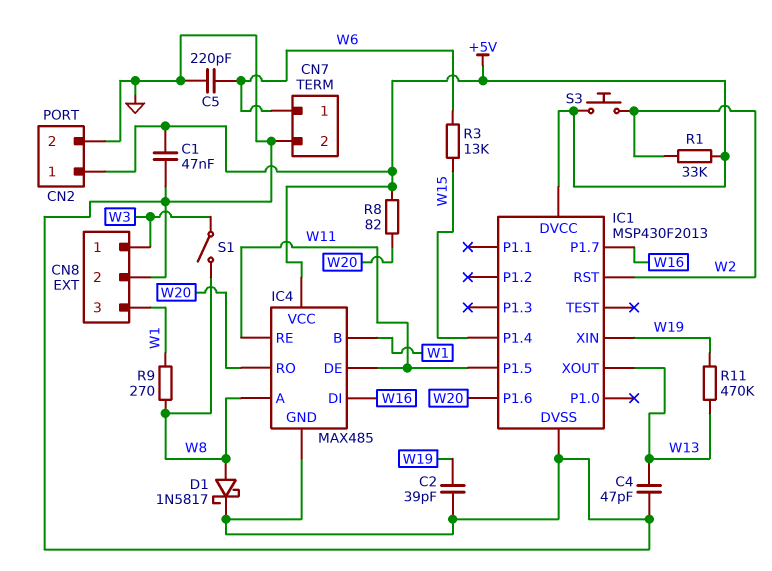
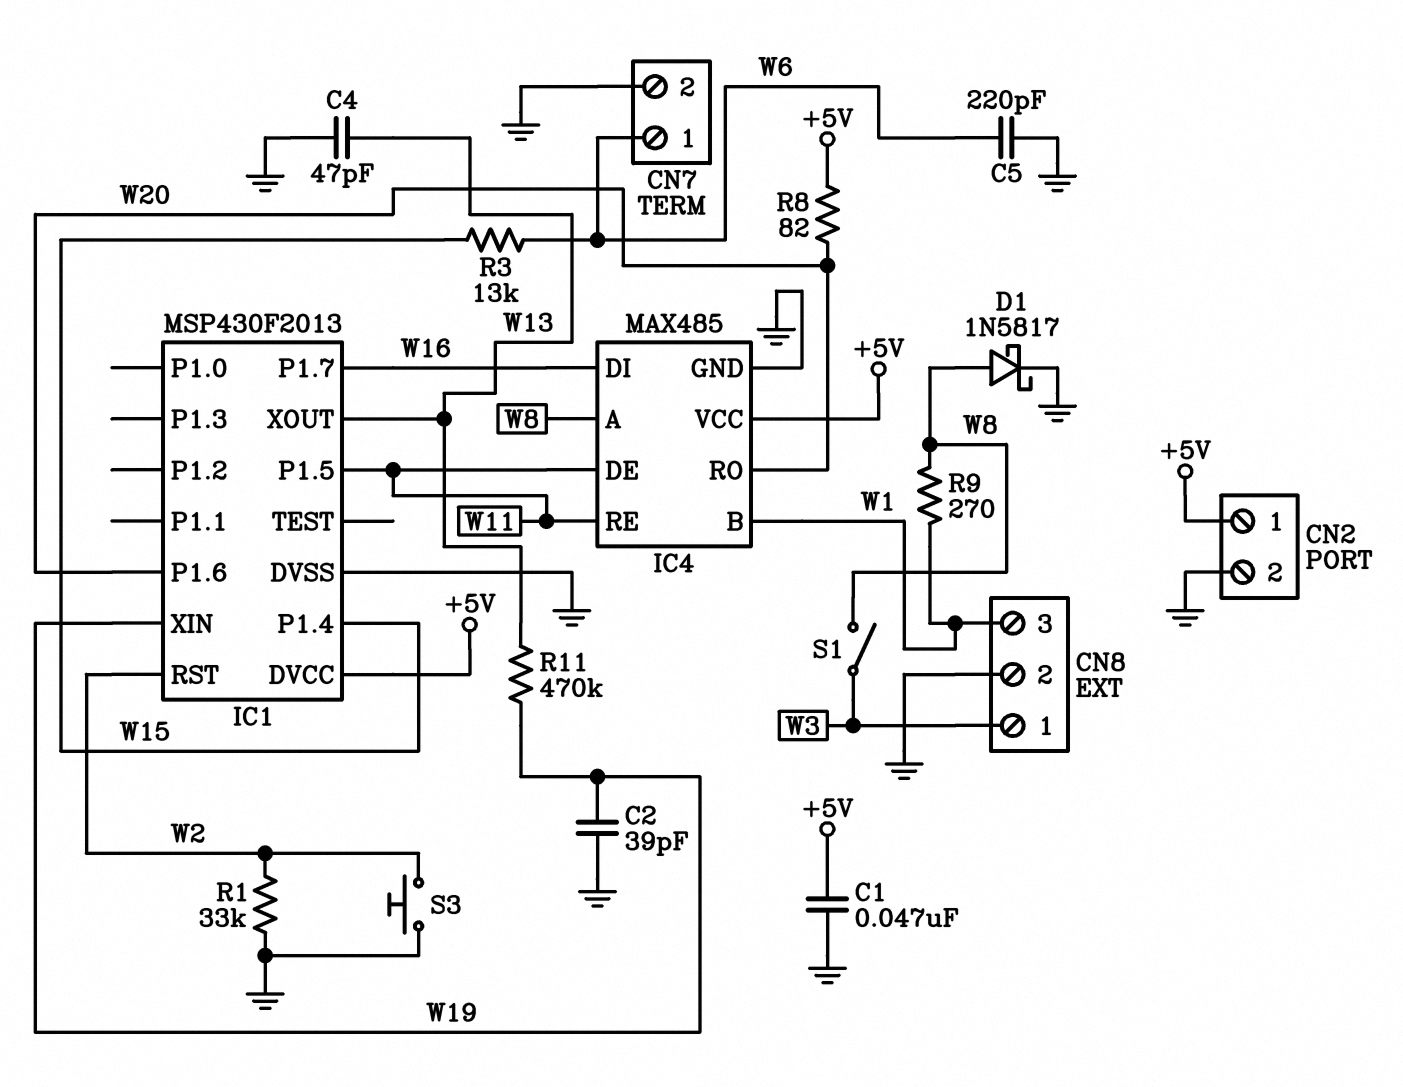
R1: 33k (+5V, W2) -> 33k (GND, W2)
S3: button (+5V, W2) -> button (GND, W2)

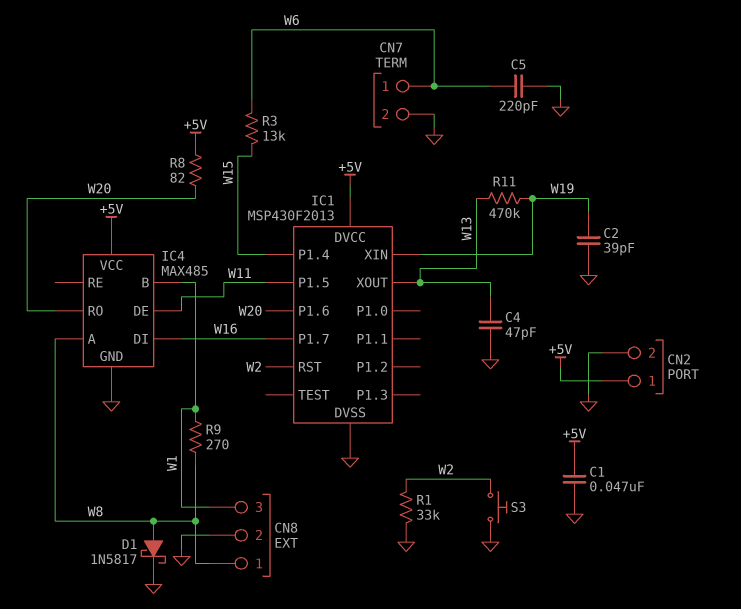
CN8 pin 1: W3 -> W8
IC4 pin RE: W11 -> none
S1: switch (W3, W8) -> none

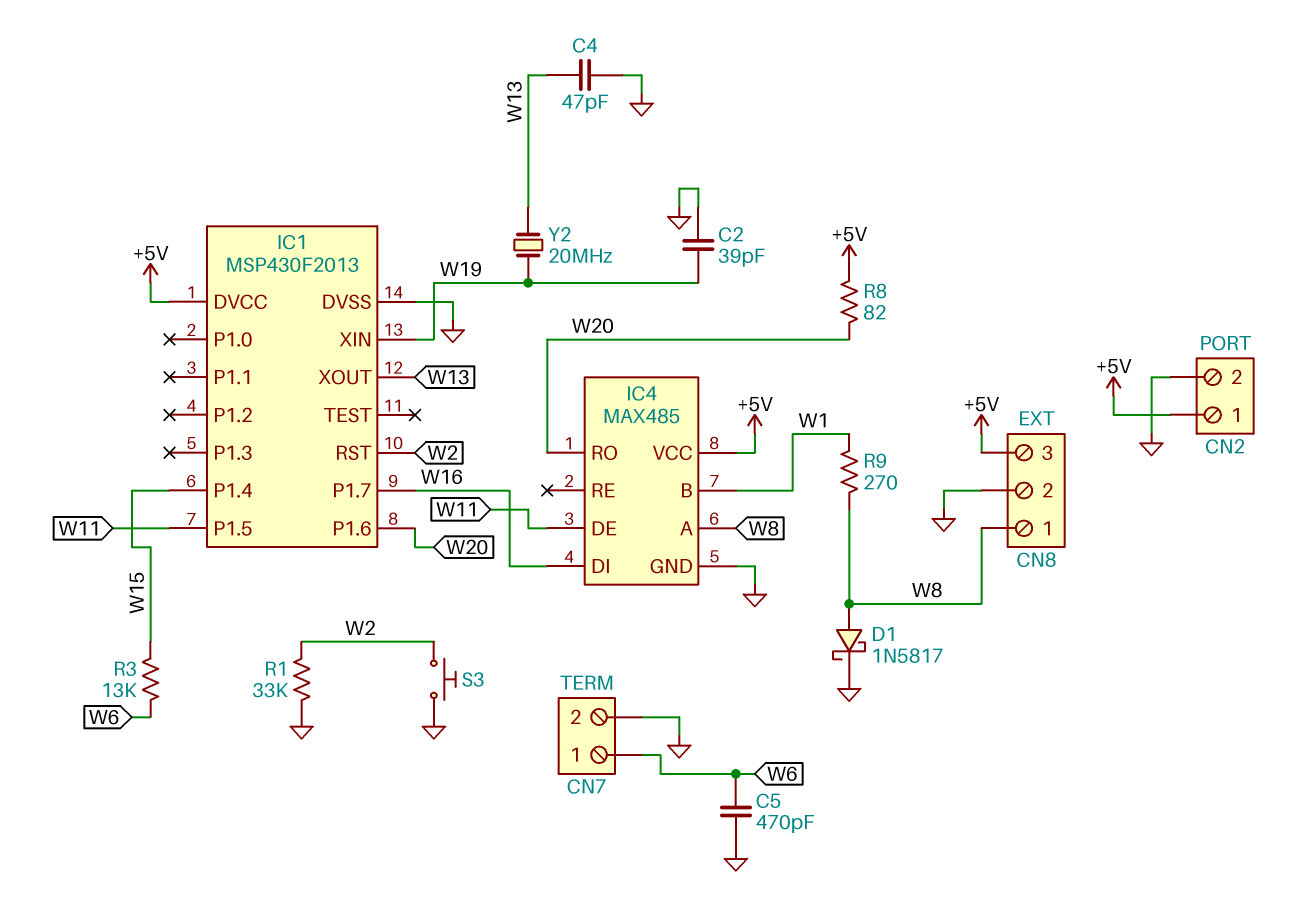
C1: 47nF (+5V, GND) -> none
C5: 220pF (GND, W6) -> 470pF (GND, W6)
CN8 pin 3: W1 -> +5V
R11: 470k (W13, W19) -> none
Y2: none -> 20MHz (W13, W19)

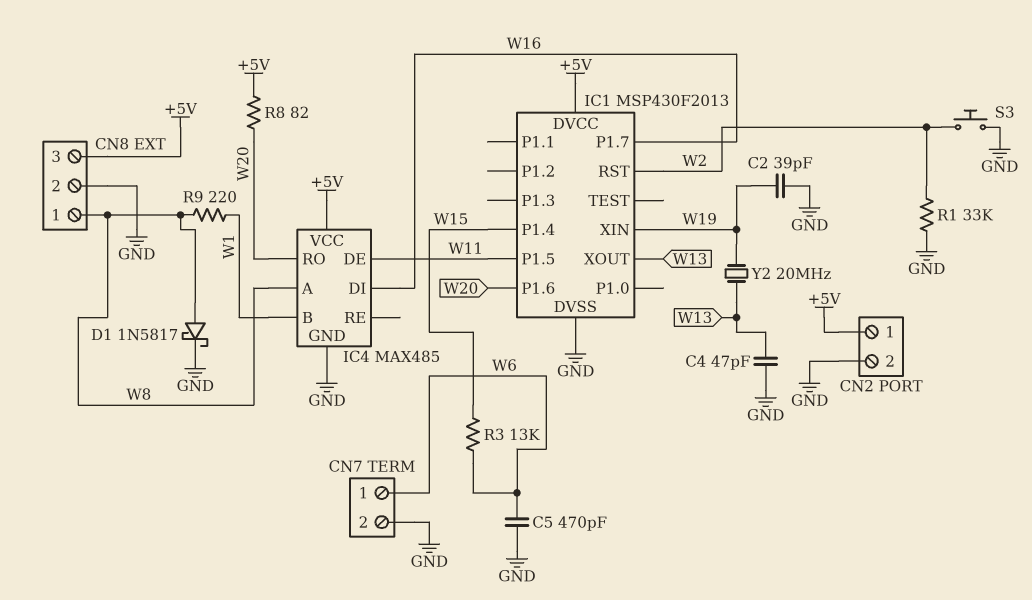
R9: 270 (W1, W8) -> 220 (W1, W8)

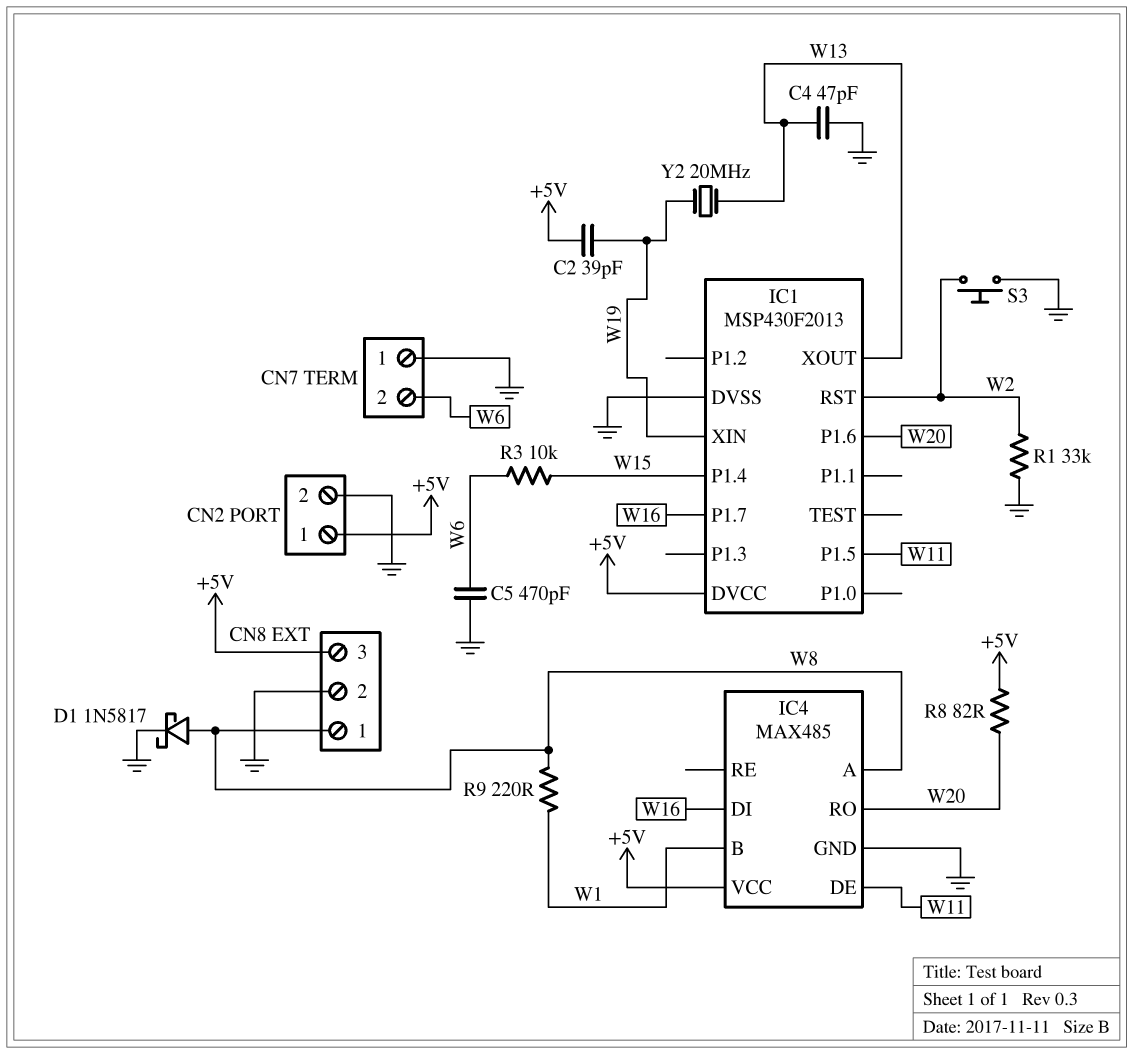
C2: 39pF (GND, W19) -> 39pF (+5V, W19)
CN7 pin 1: W6 -> GND
CN7 pin 2: GND -> W6
R3: 13k (W6, W15) -> 10k (W6, W15)

